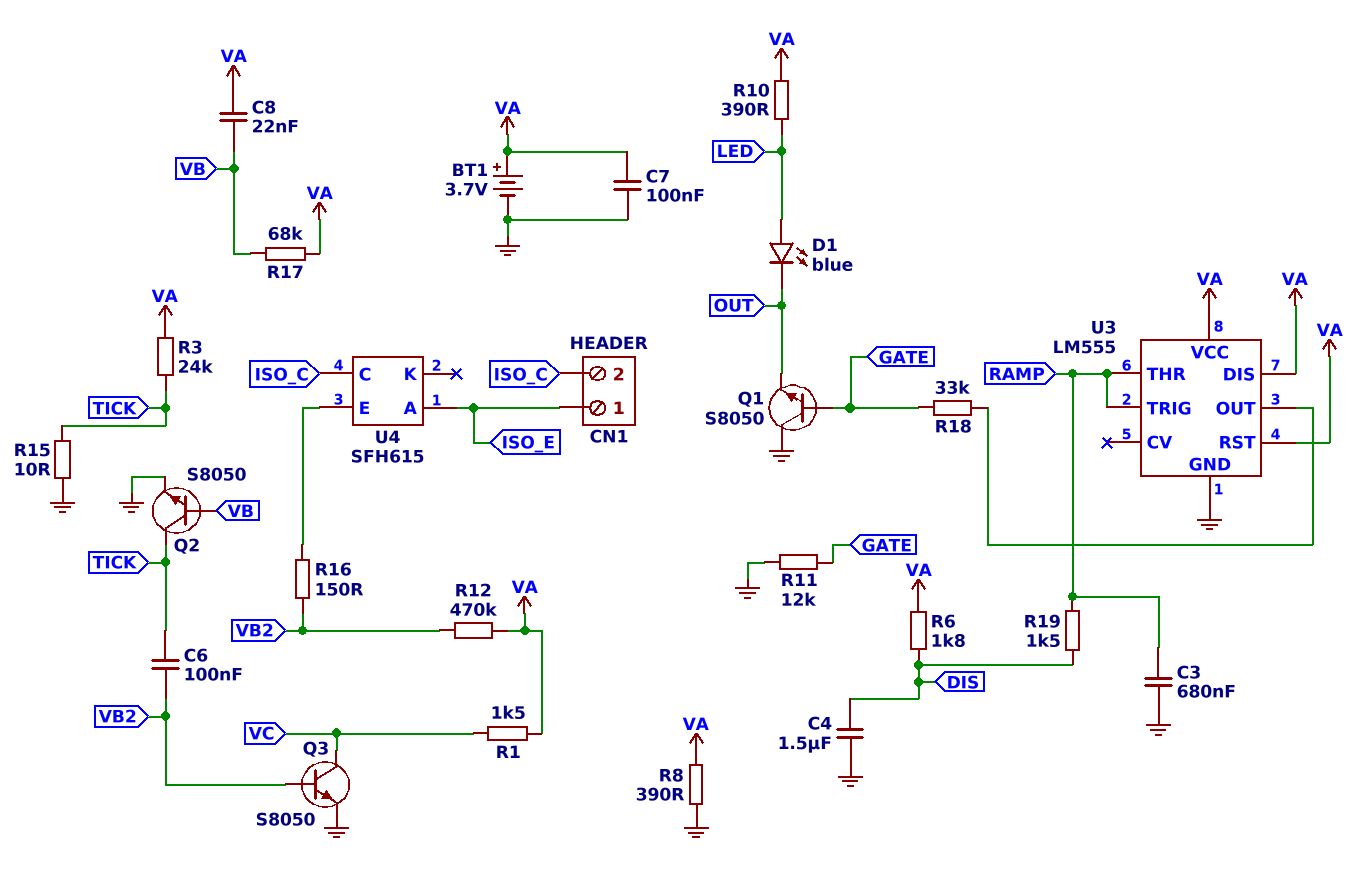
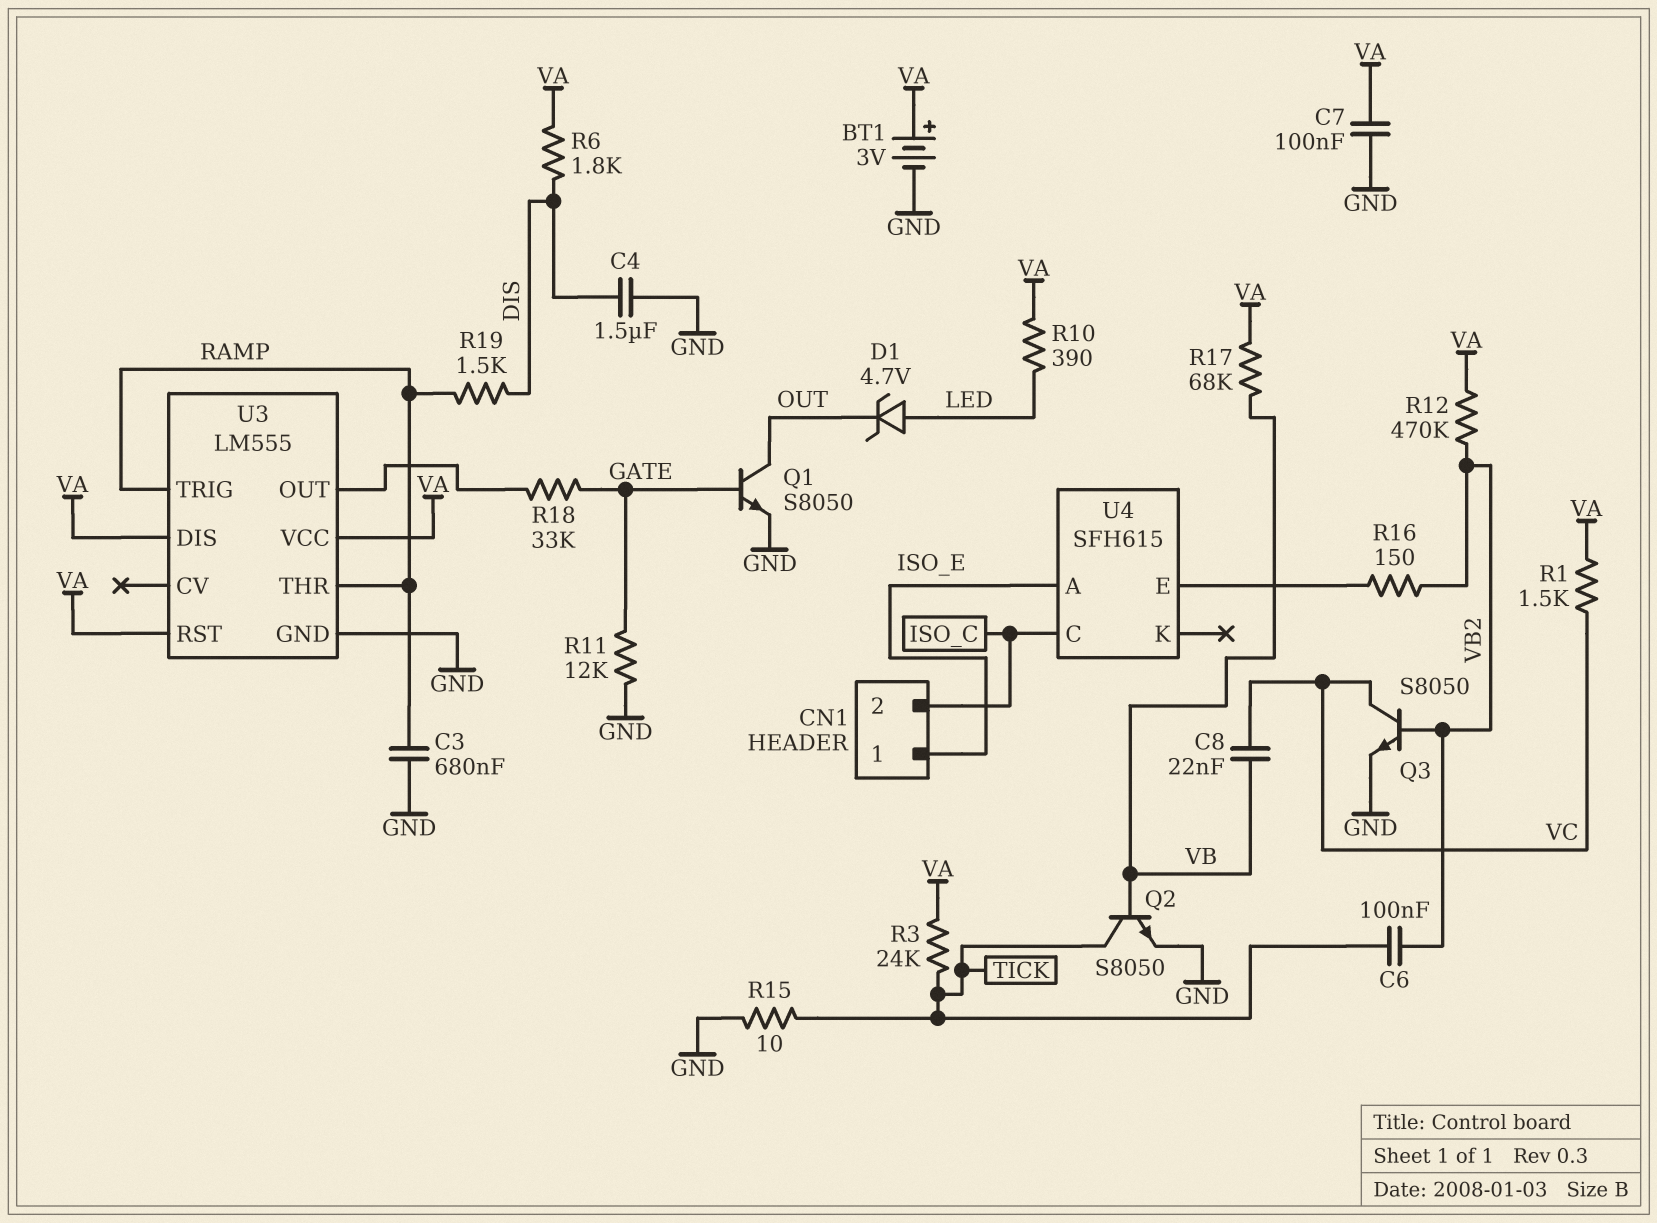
BT1: 3.7V (plus VA, minus GND) -> 3V (plus VA, minus GND)
C8: 22nF (VA, VB) -> 22nF (VB, VC)
D1: LED blue (A LED, K OUT) -> zener 4.7V (A LED, K OUT)
Q1: NPN S8050 (B GATE, C GND, E OUT) -> NPN S8050 (B GATE, C OUT, E GND)
R8: 390 (GND, VA) -> none

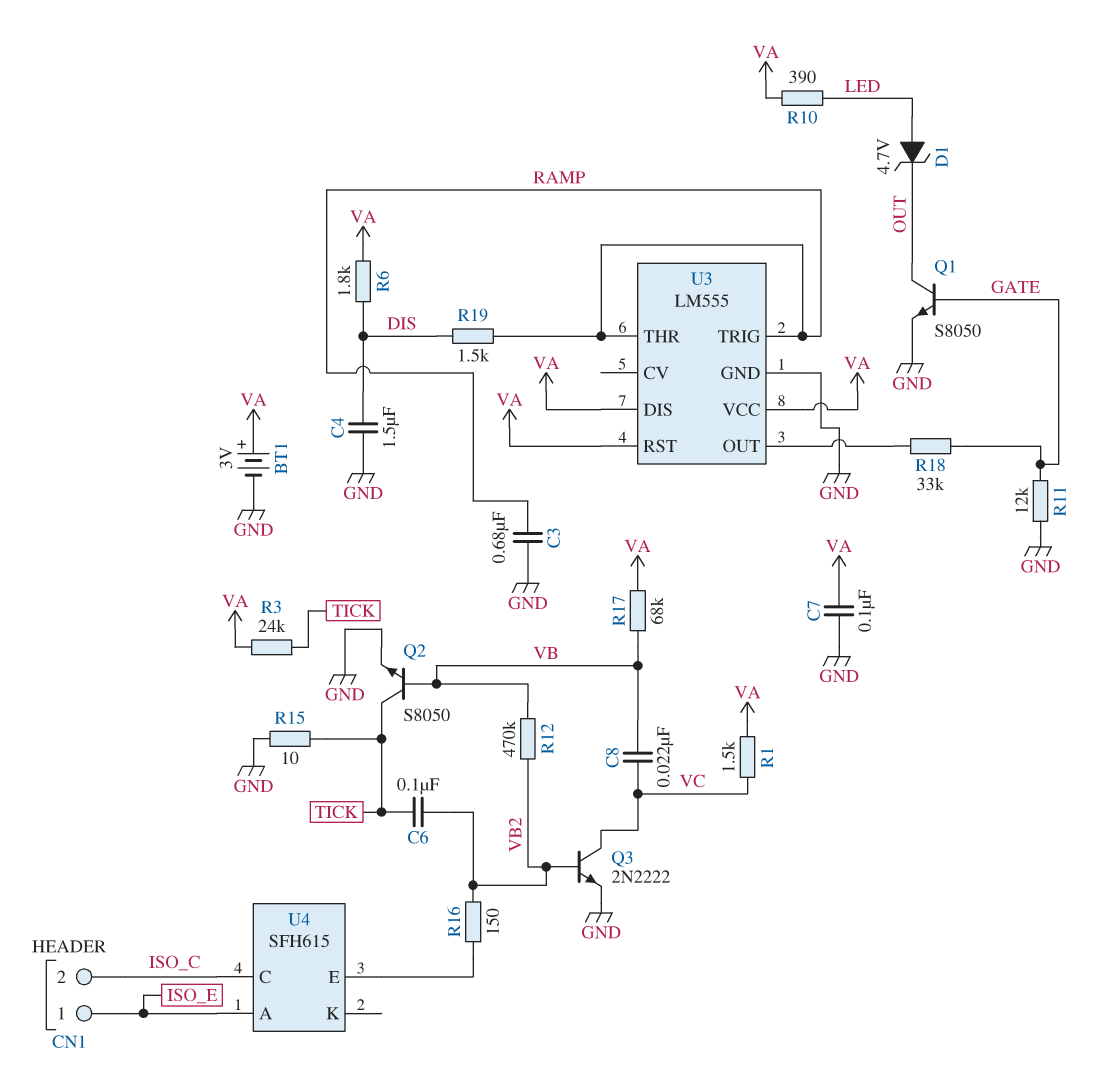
Q3: NPN S8050 (B VB2, C VC, E GND) -> NPN 2N2222 (B VB2, C VC, E GND)
R12: 470k (VA, VB2) -> 470k (VB, VB2)

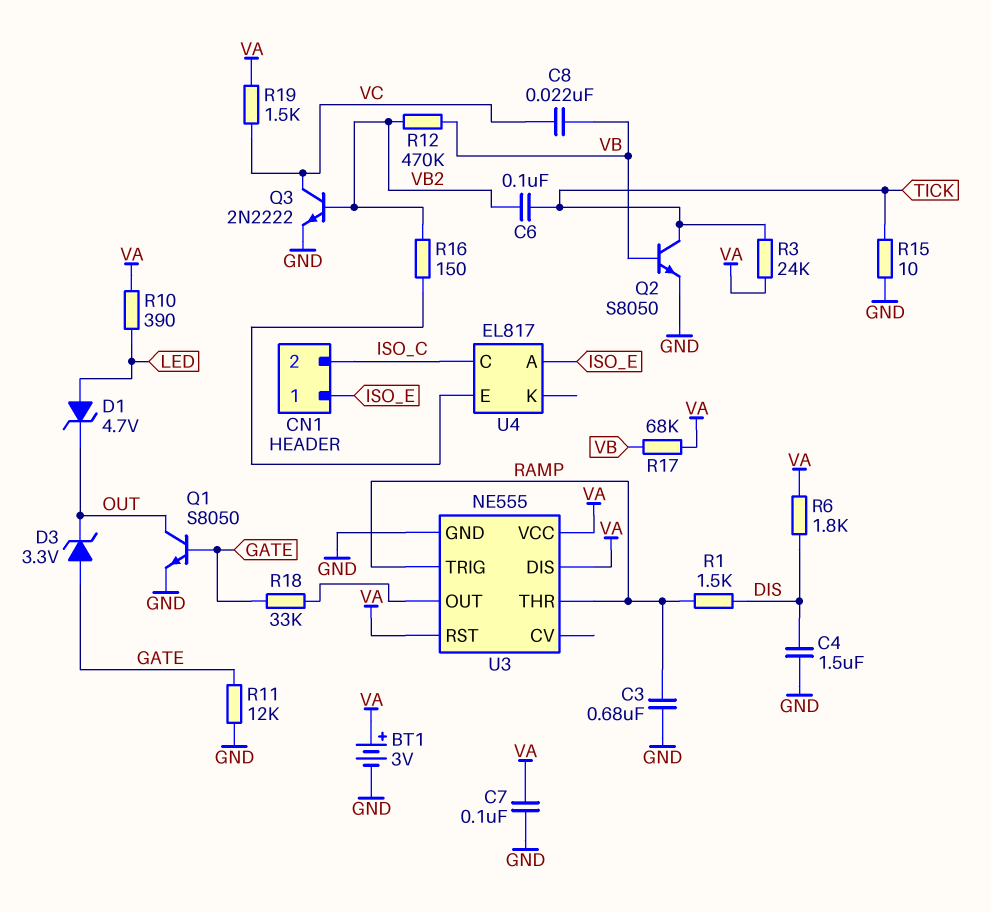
D3: none -> zener 3.3V (A GATE, K OUT)
R1: 1.5k (VA, VC) -> 1.5k (DIS, RAMP)
R19: 1.5k (DIS, RAMP) -> 1.5k (VA, VC)
U3: LM555 -> NE555
U4: SFH615 -> EL817

